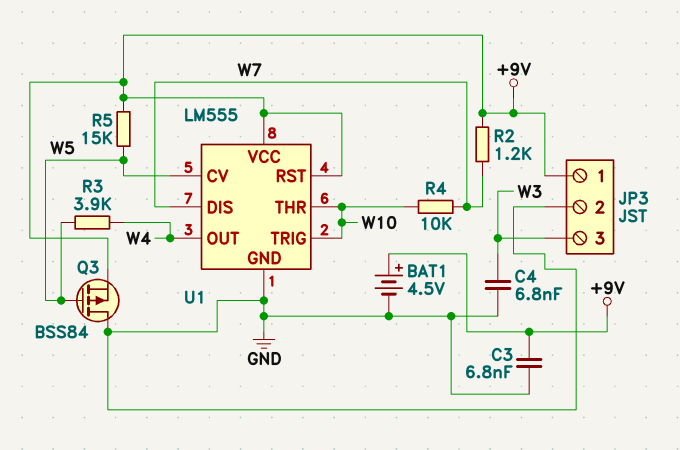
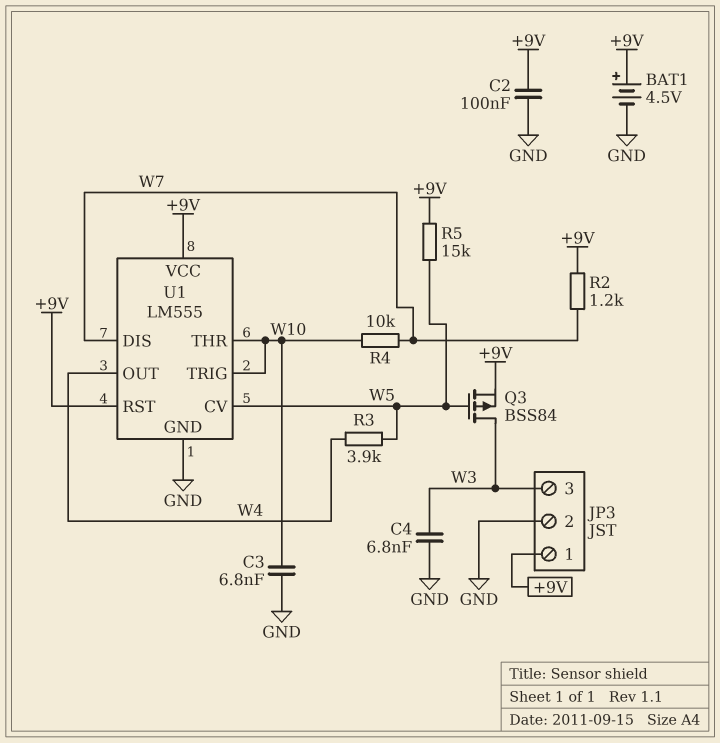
C2: none -> 100nF (+9V, GND)
C3: 6.8nF (+9V, GND) -> 6.8nF (GND, W10)
Q3: PMOS BSS84 (G W5, D GND, S +9V) -> PMOS BSS84 (G W5, D W3, S +9V)

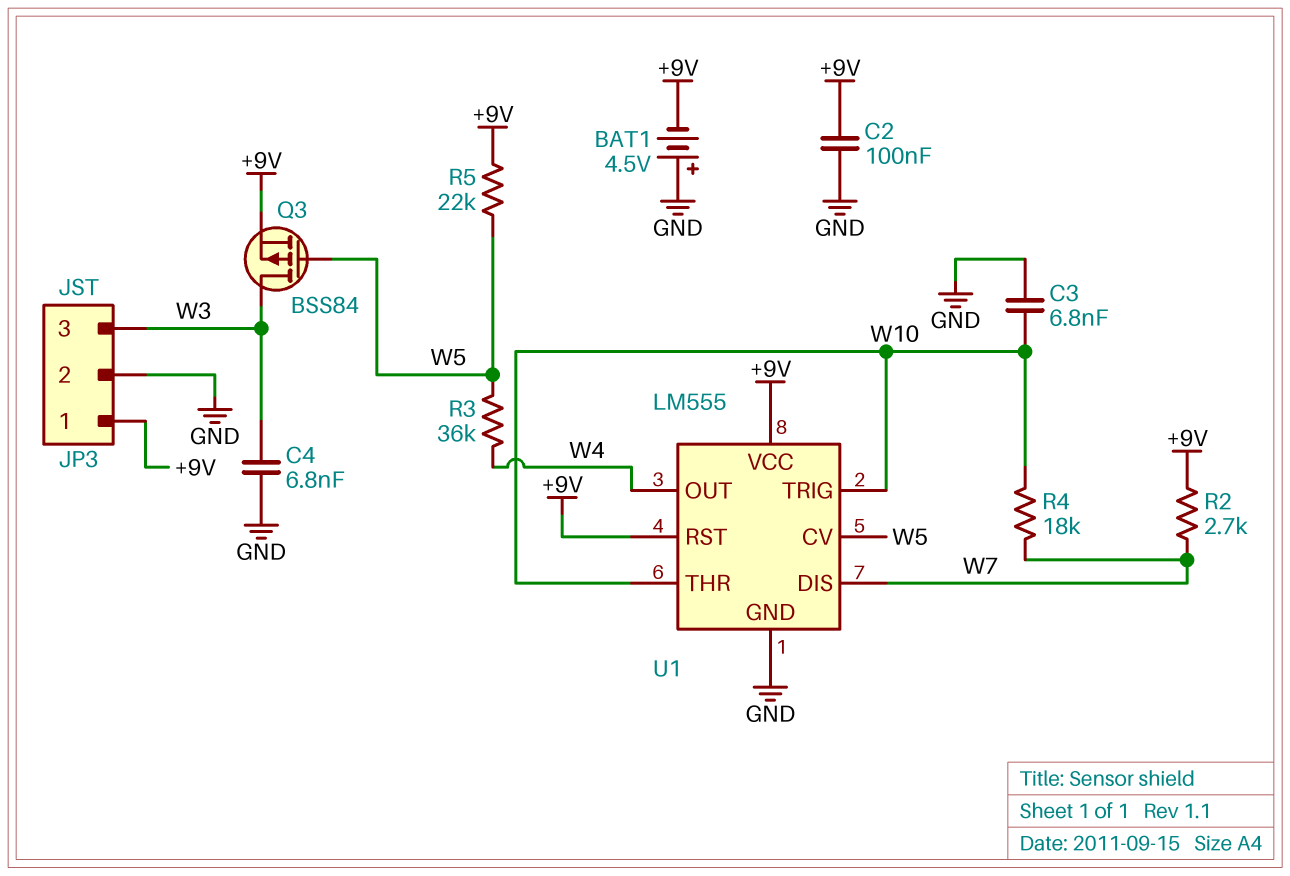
BAT1: 4.5V (plus +9V, minus GND) -> 4.5V (plus GND, minus +9V)
R2: 1.2k (+9V, W7) -> 2.7k (+9V, W7)
R3: 3.9k (W4, W5) -> 36k (W4, W5)
R4: 10k (W7, W10) -> 18k (W7, W10)
R5: 15k (+9V, W5) -> 22k (+9V, W5)

